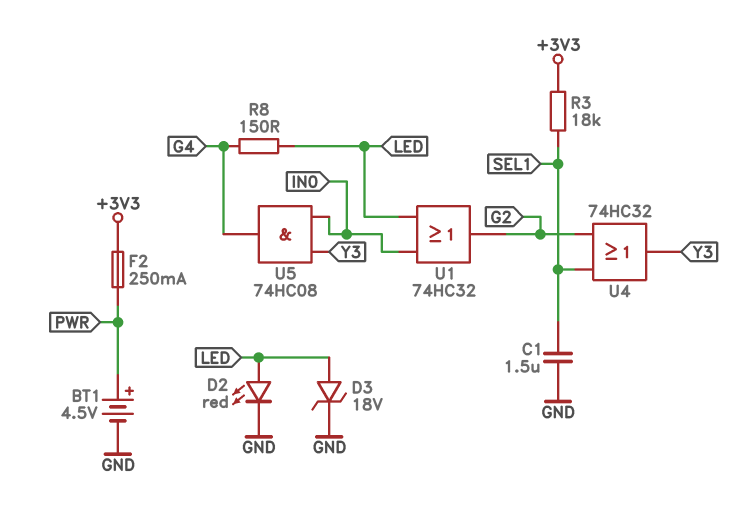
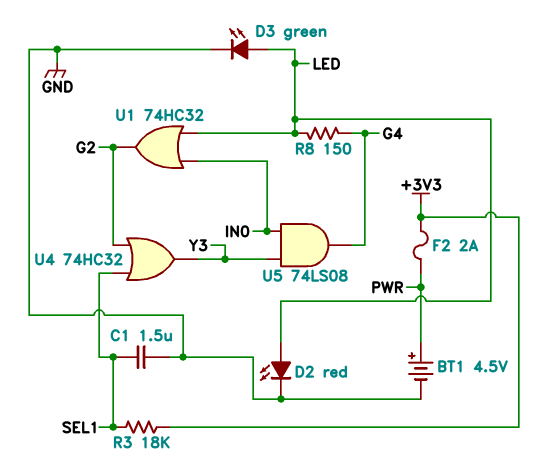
D3: zener 18V (A LED, K GND) -> LED green (A LED, K GND)
F2: 250mA (+3V3, PWR) -> 2A (+3V3, PWR)
U5: AND 74HC08 (in IN0, in Y3, out G4) -> AND 74LS08 (in IN0, in Y3, out G4)

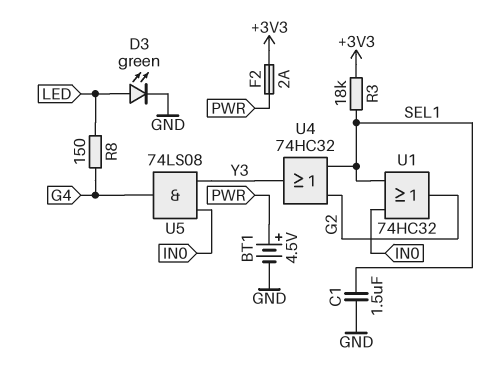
D2: LED red (A LED, K GND) -> none
U1: OR 74HC32 (in IN0, in LED, out G2) -> OR 74HC32 (in IN0, in SEL1, out G2)

